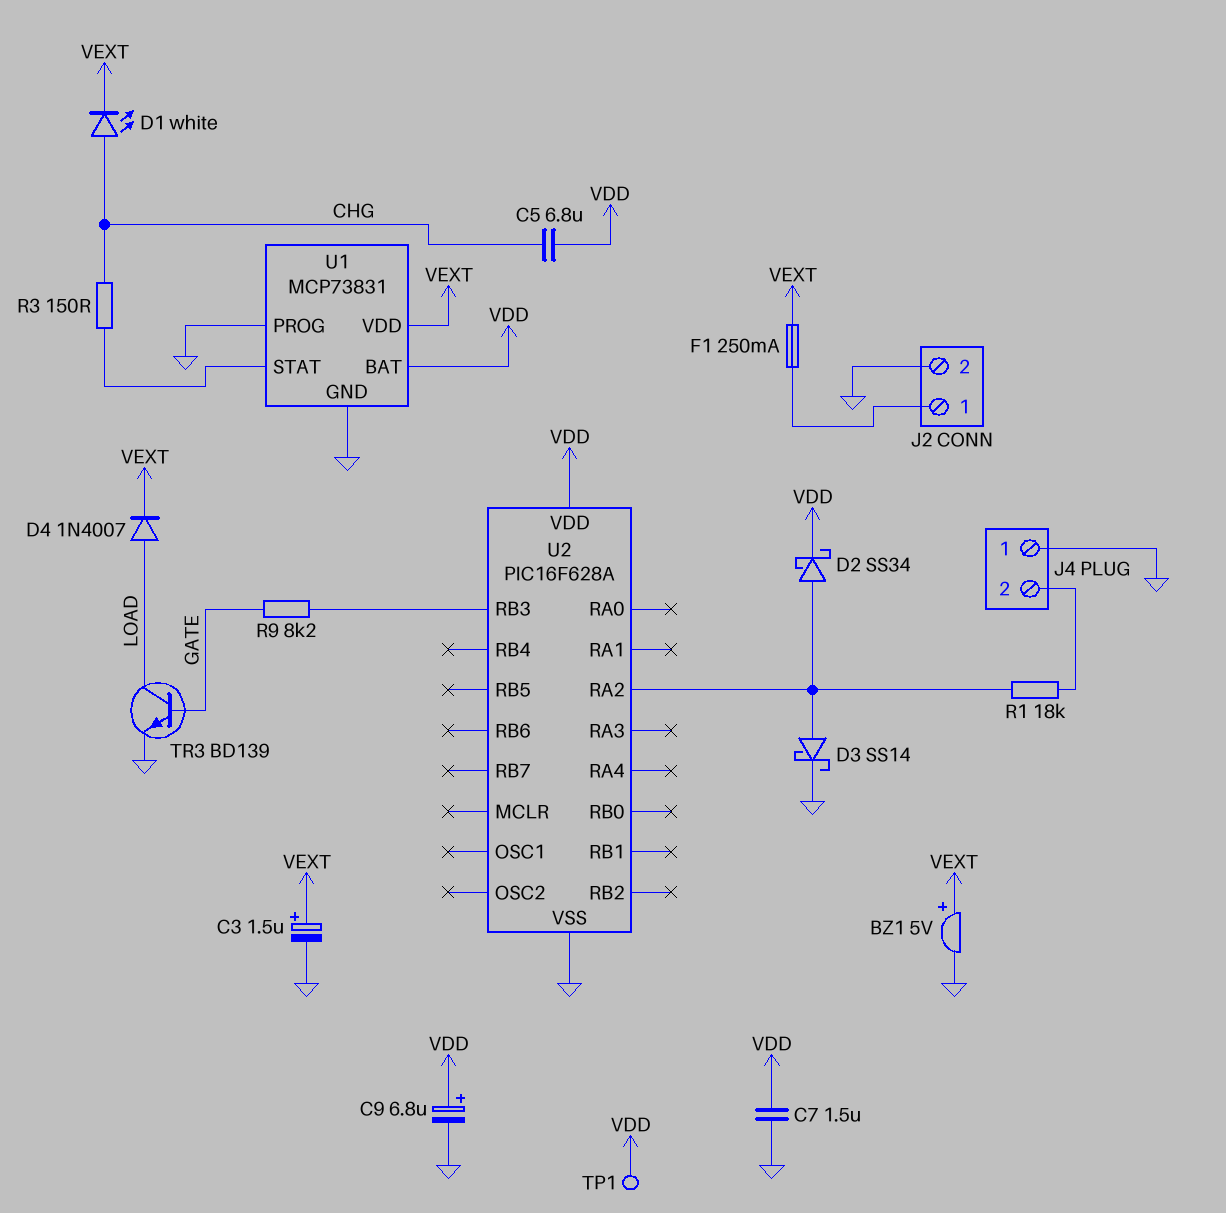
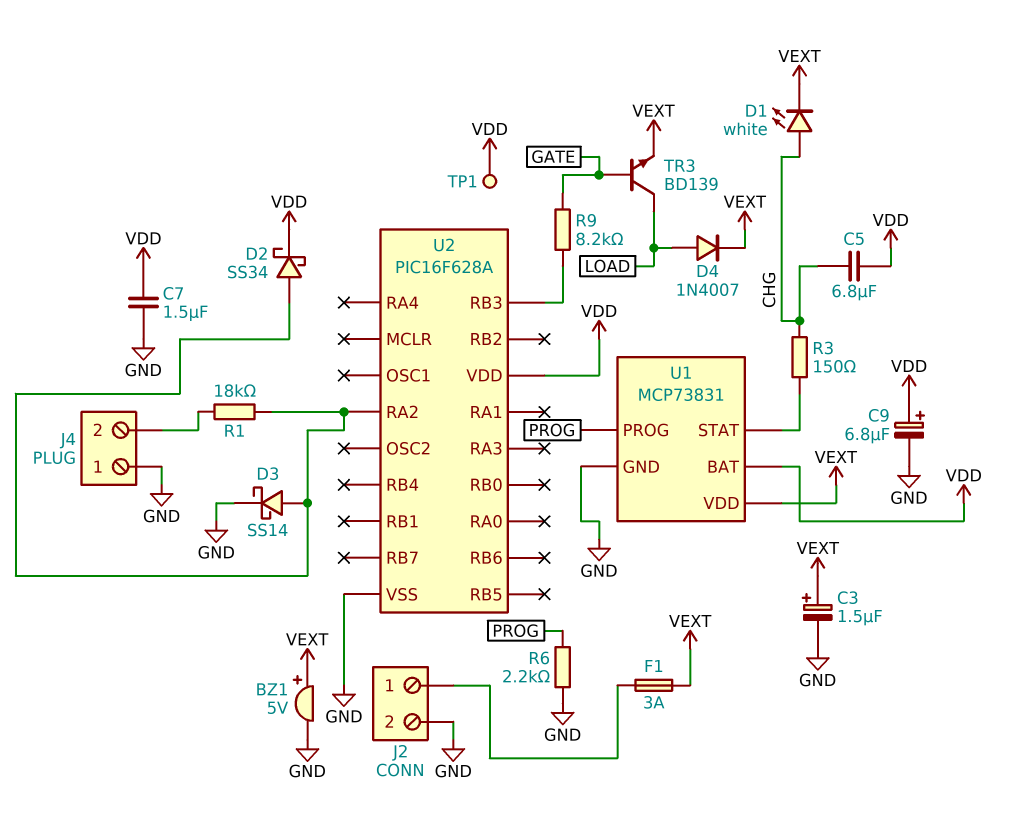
F1: 250mA (J2/1, VEXT) -> 3A (J2/1, VEXT)
R6: none -> 2.2k (GND, PROG)
TR3: NPN BD139 (B GATE, C LOAD, E GND) -> NPN BD139 (B GATE, C LOAD, E VEXT)
U1 pin PROG: GND -> PROG

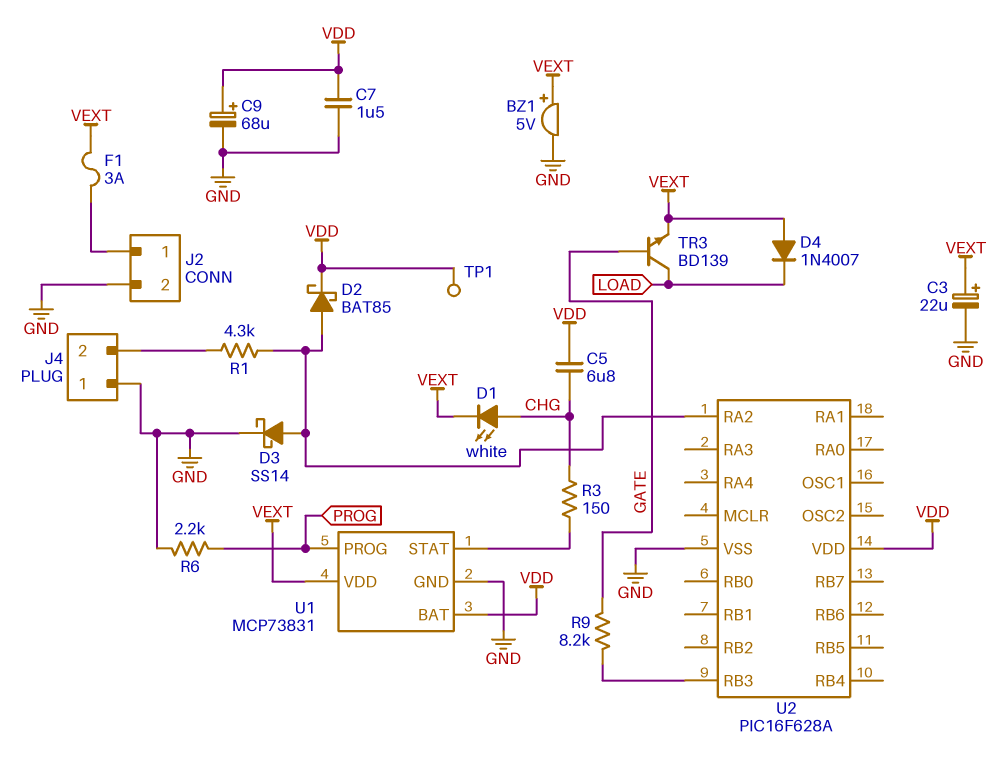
C3: 1.5uF (plus VEXT, minus GND) -> 22uF (plus VEXT, minus GND)
C9: 6.8uF (plus VDD, minus GND) -> 68uF (plus VDD, minus GND)
D2: schottky SS34 (A U2/RA2, K VDD) -> schottky BAT85 (A U2/RA2, K VDD)
D4: diode 1N4007 (A LOAD, K VEXT) -> diode 1N4007 (A VEXT, K LOAD)
R1: 18k (J4/2, U2/RA2) -> 4.3k (J4/2, U2/RA2)

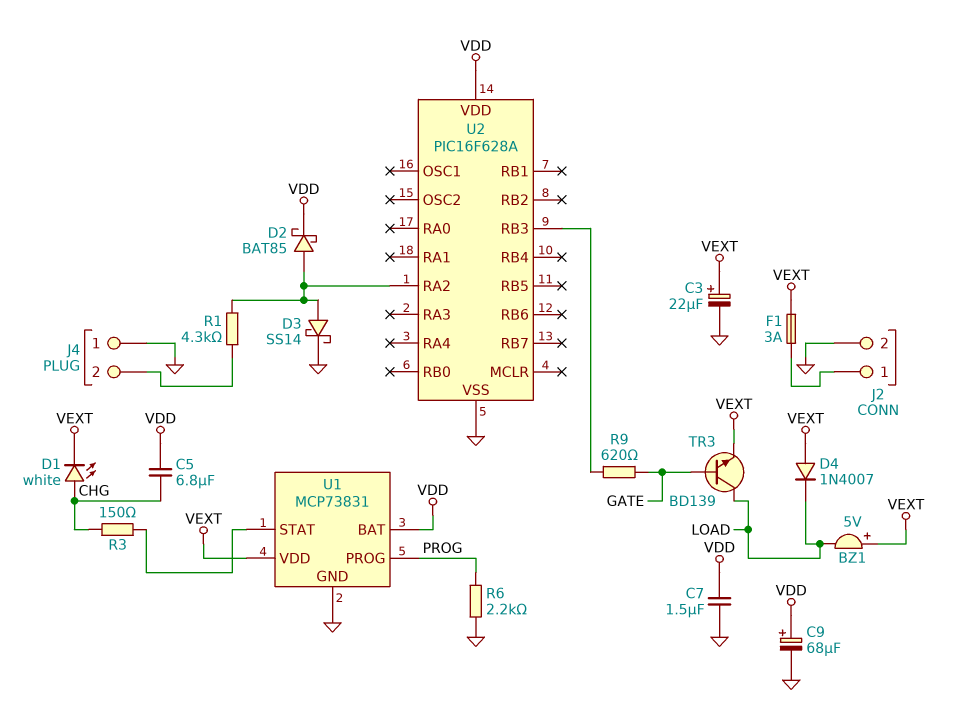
BZ1: buzzer 5V (plus VEXT, minus GND) -> buzzer 5V (plus VEXT, minus LOAD)
R9: 8.2k (GATE, U2/RB3) -> 620 (GATE, U2/RB3)
TP1: test point (VDD) -> none

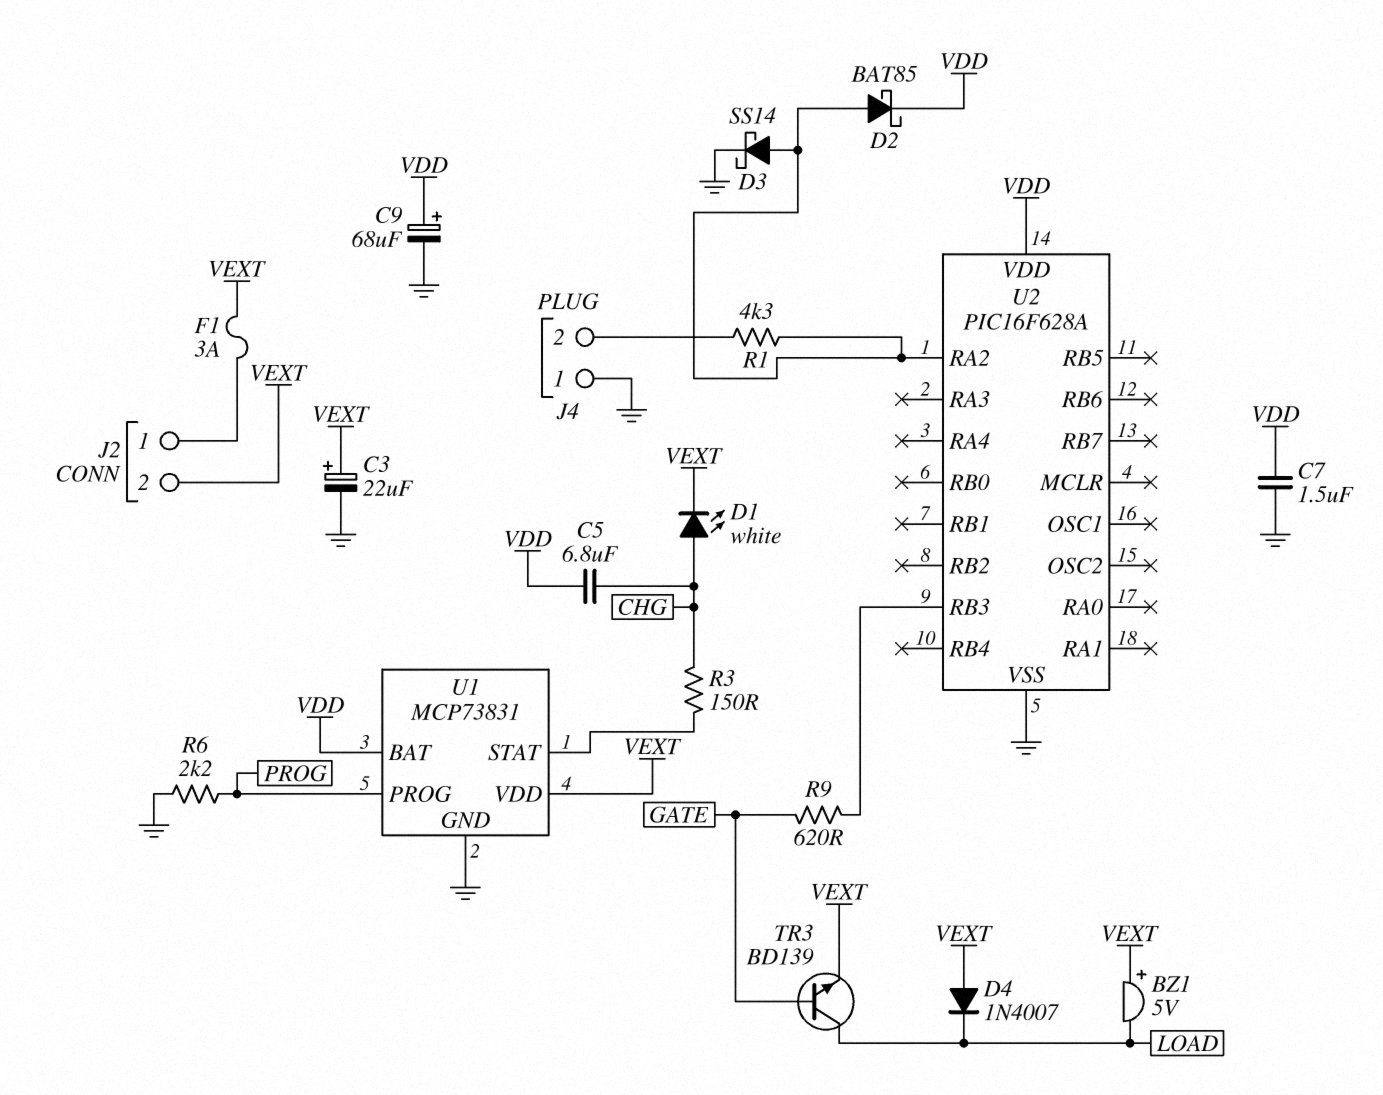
J2 pin 2: GND -> VEXT

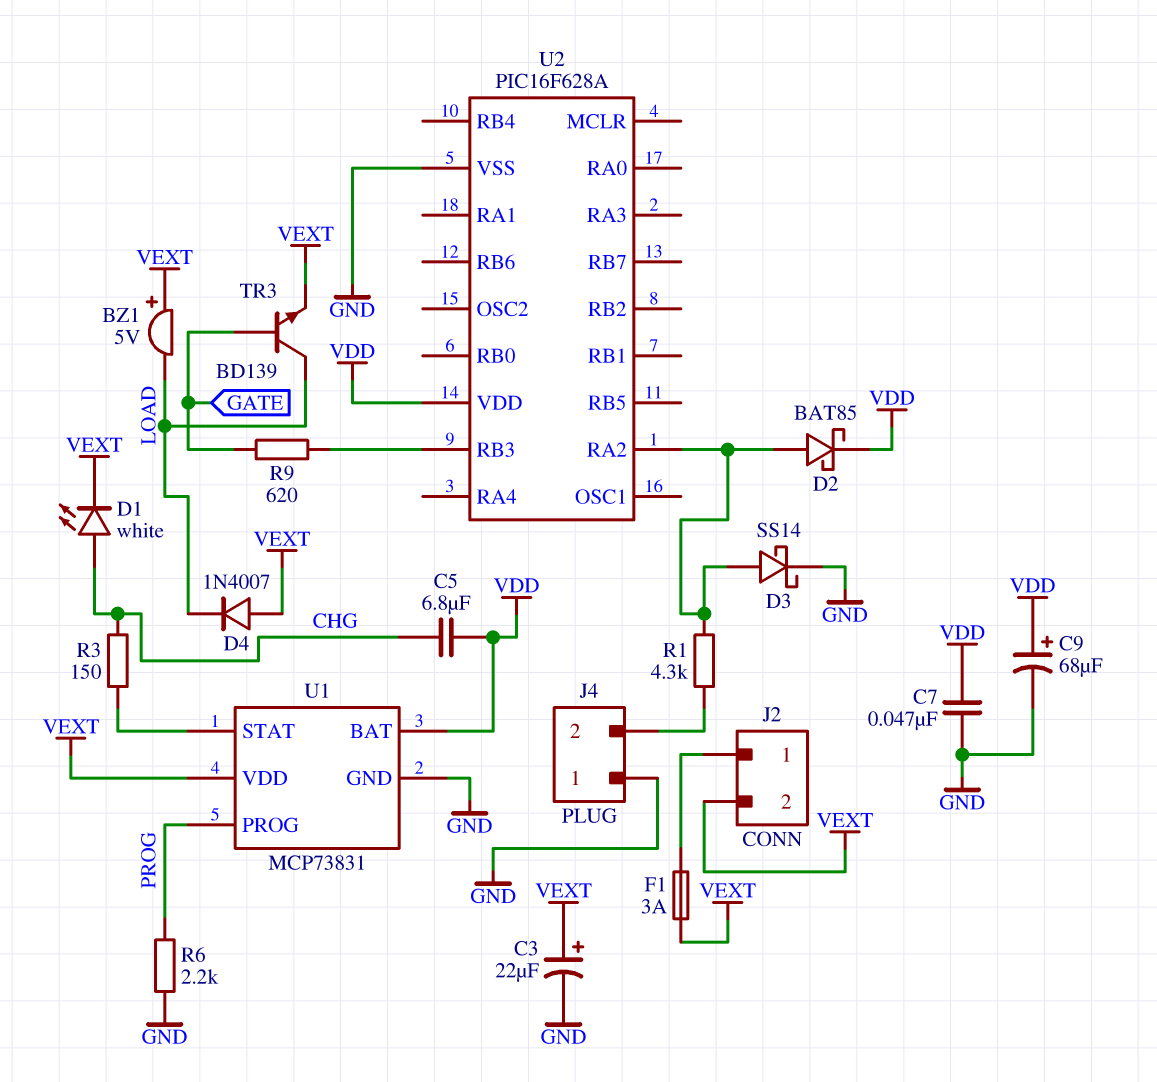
C7: 1.5uF (GND, VDD) -> 47nF (GND, VDD)

